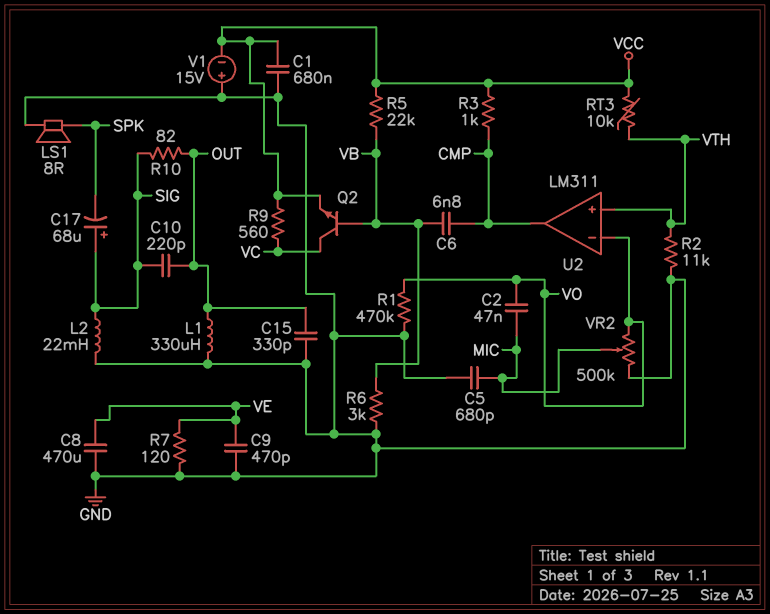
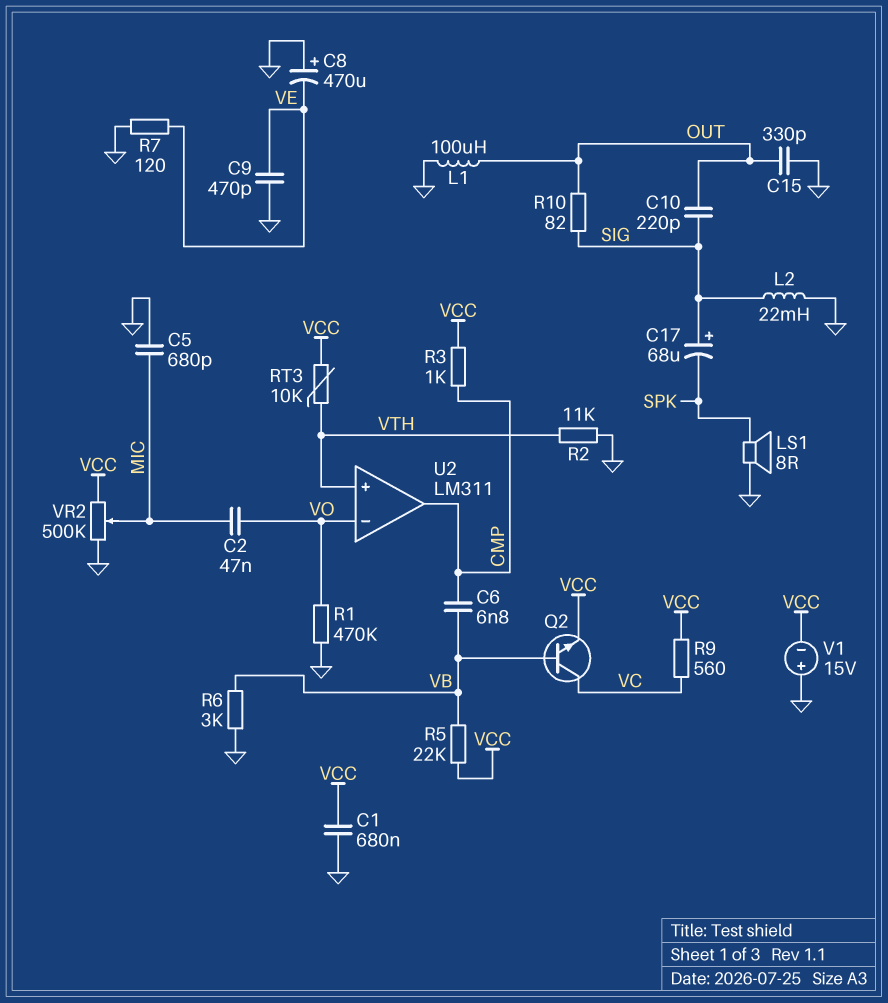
C8: 470uF (GND, VE) -> 470uF (plus GND, minus VE)
L1: 330uH (GND, OUT) -> 100uH (GND, OUT)
VR2: 500k (GND, VO, wiper MIC) -> 500k (GND, VCC, wiper MIC)

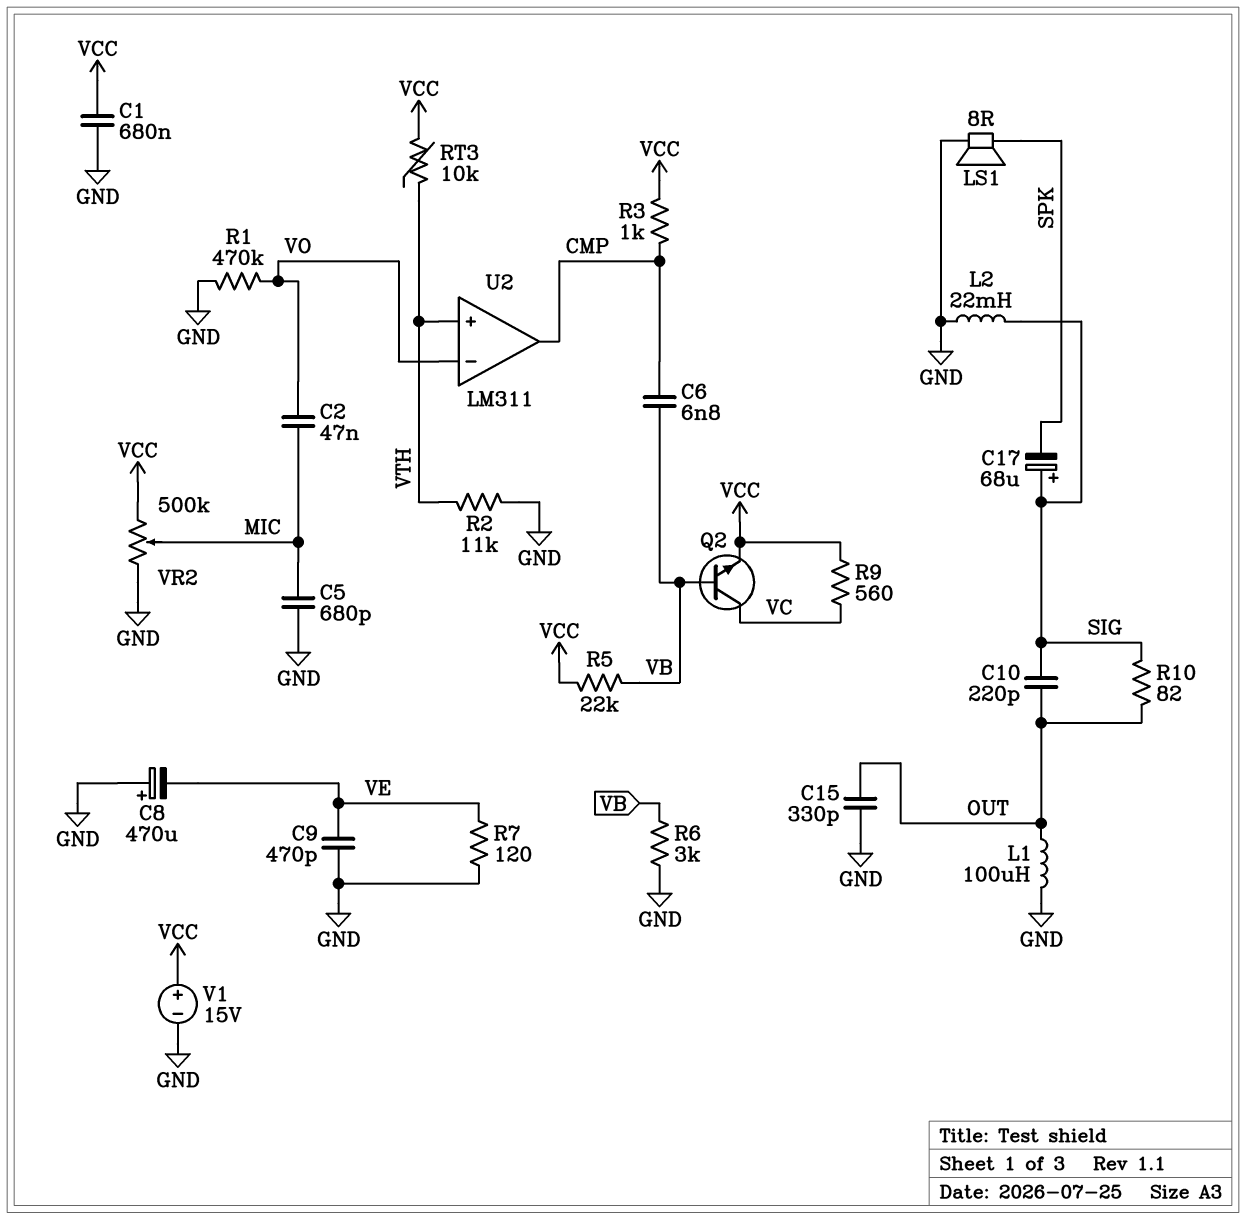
V1: 15V (plus GND, minus VCC) -> 15V (plus VCC, minus GND)

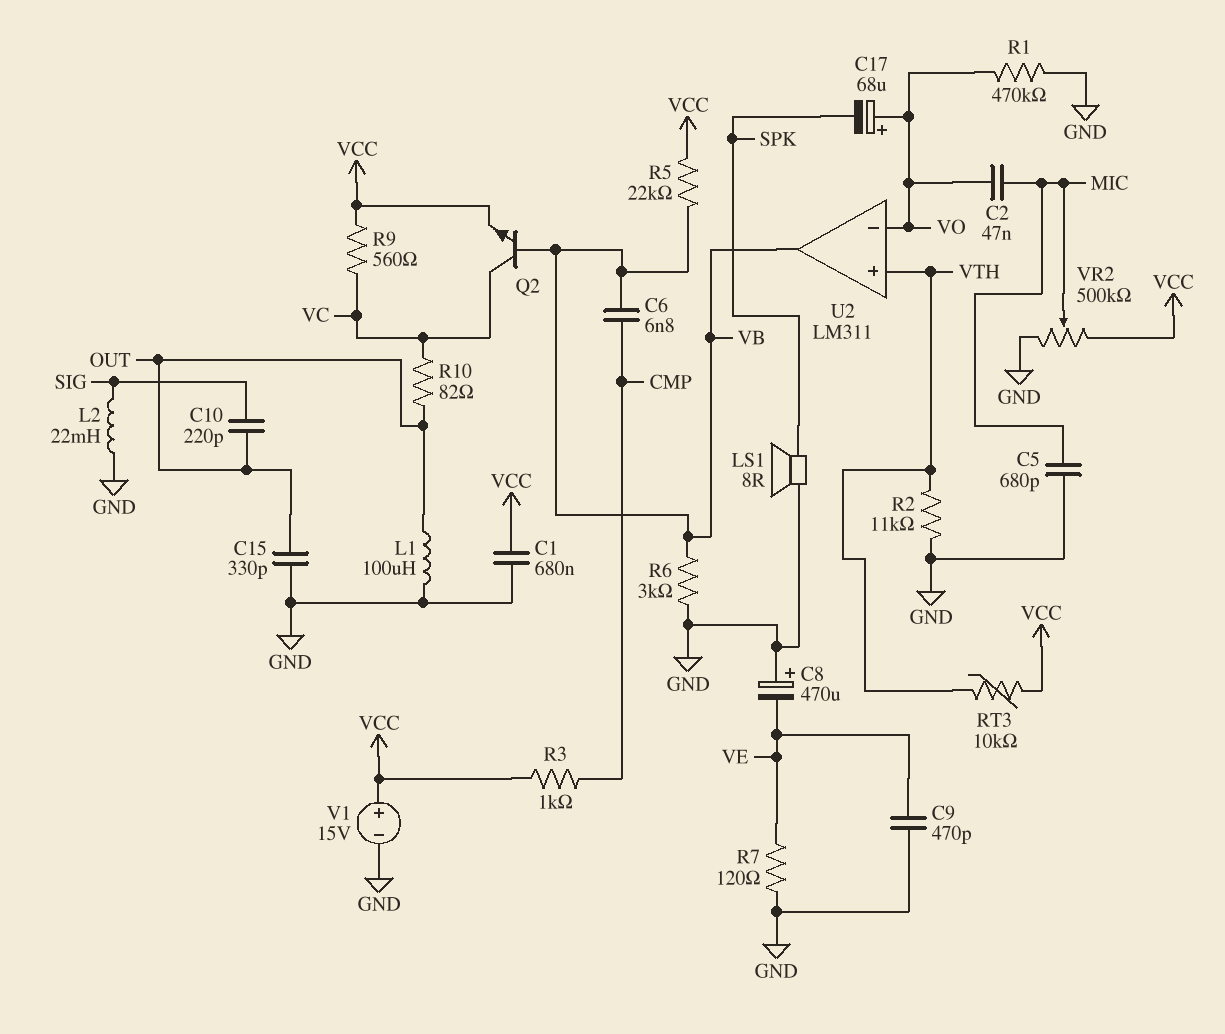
C17: 68uF (plus SIG, minus SPK) -> 68uF (plus VO, minus SPK)
R10: 82 (OUT, SIG) -> 82 (OUT, VC)
U2 pin out: CMP -> VB

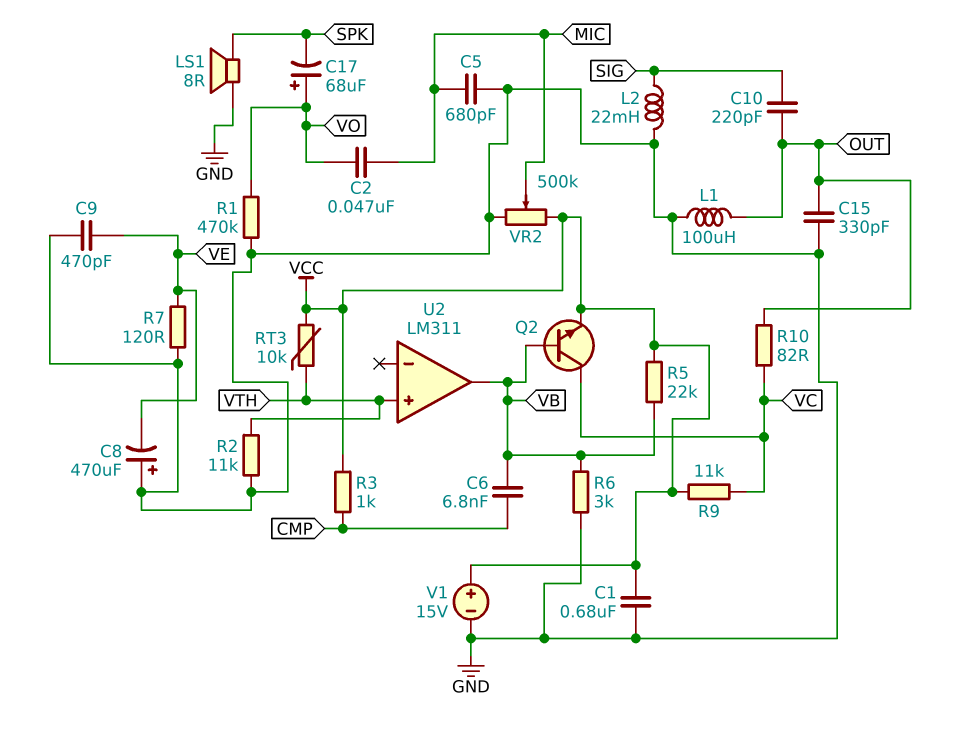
R9: 560 (VC, VCC) -> 11k (VC, VCC)
U2 pin in-: VO -> none

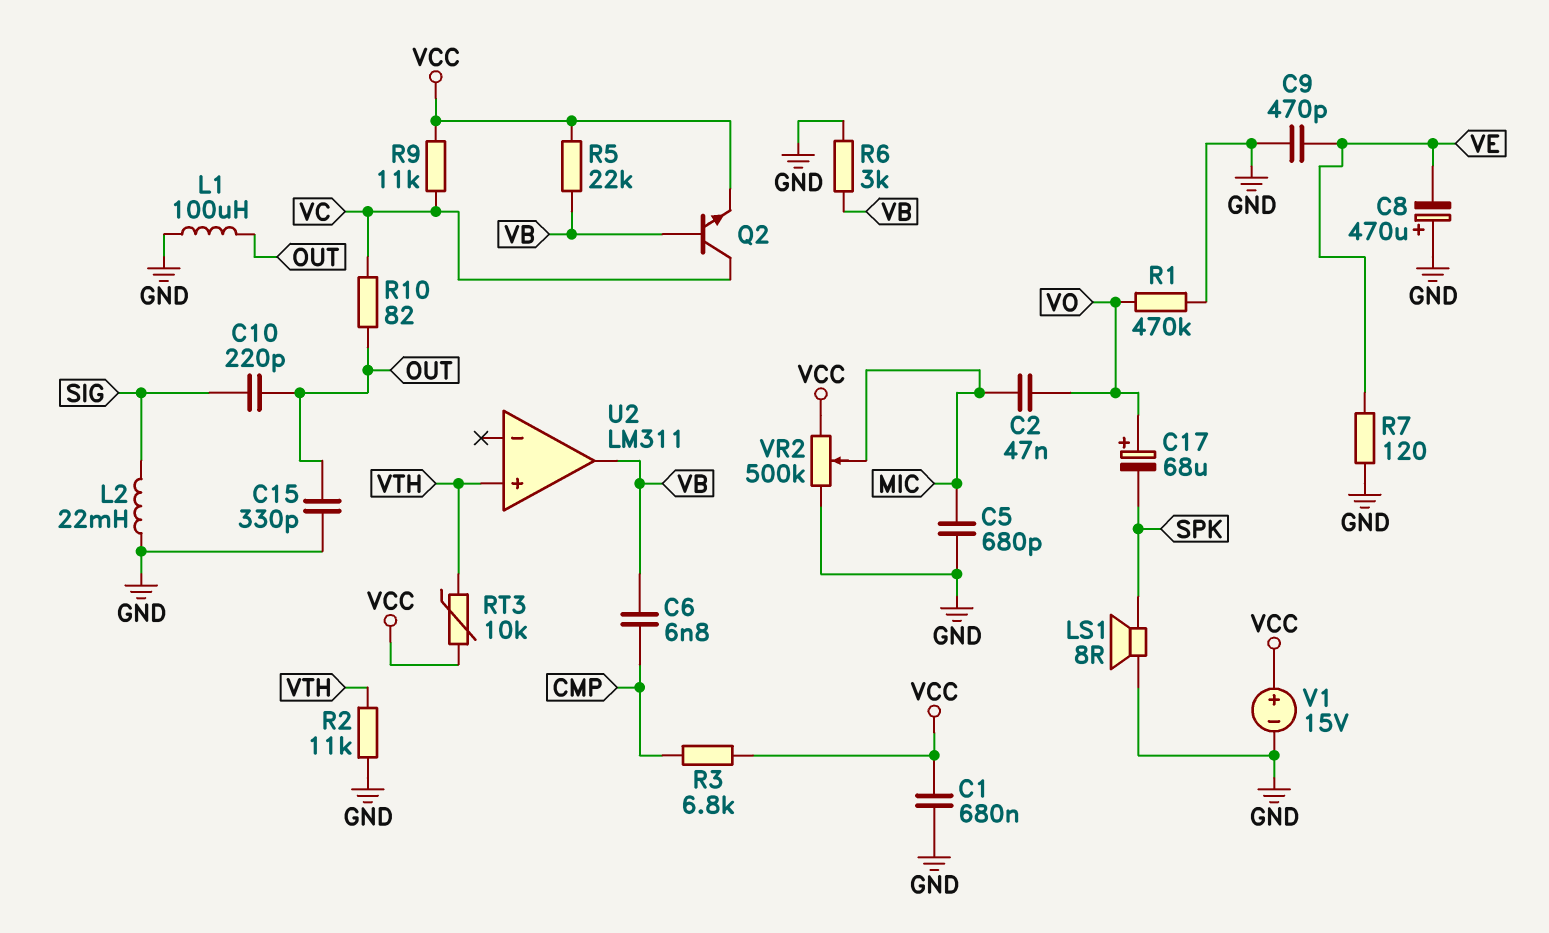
R3: 1k (CMP, VCC) -> 6.8k (CMP, VCC)

